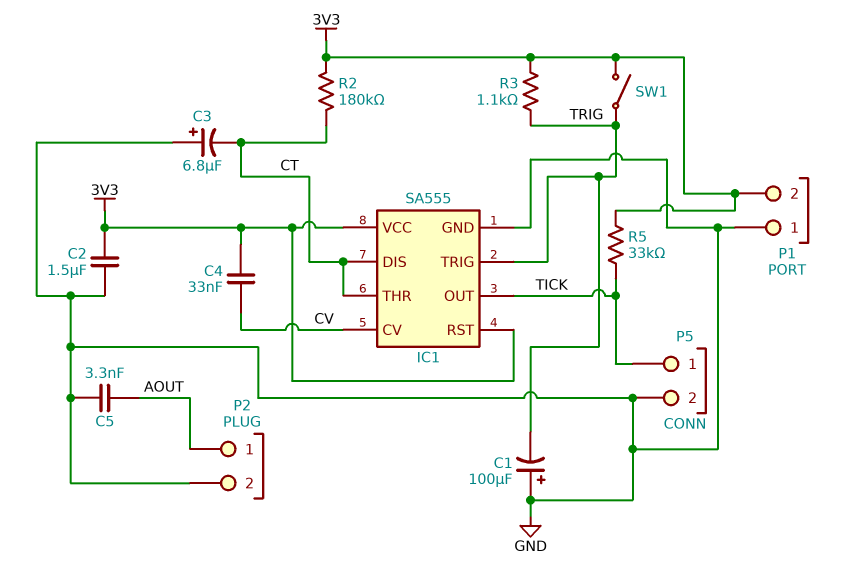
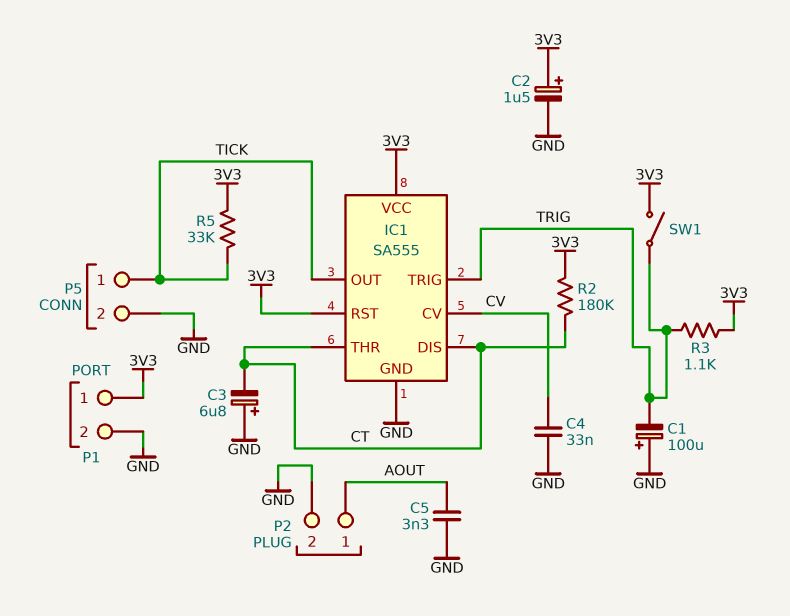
C2: 1.5uF (3V3, GND) -> 1.5uF (plus 3V3, minus GND)
C4: 33nF (3V3, CV) -> 33nF (CV, GND)
P1 pin 1: GND -> 3V3
P1 pin 2: 3V3 -> GND

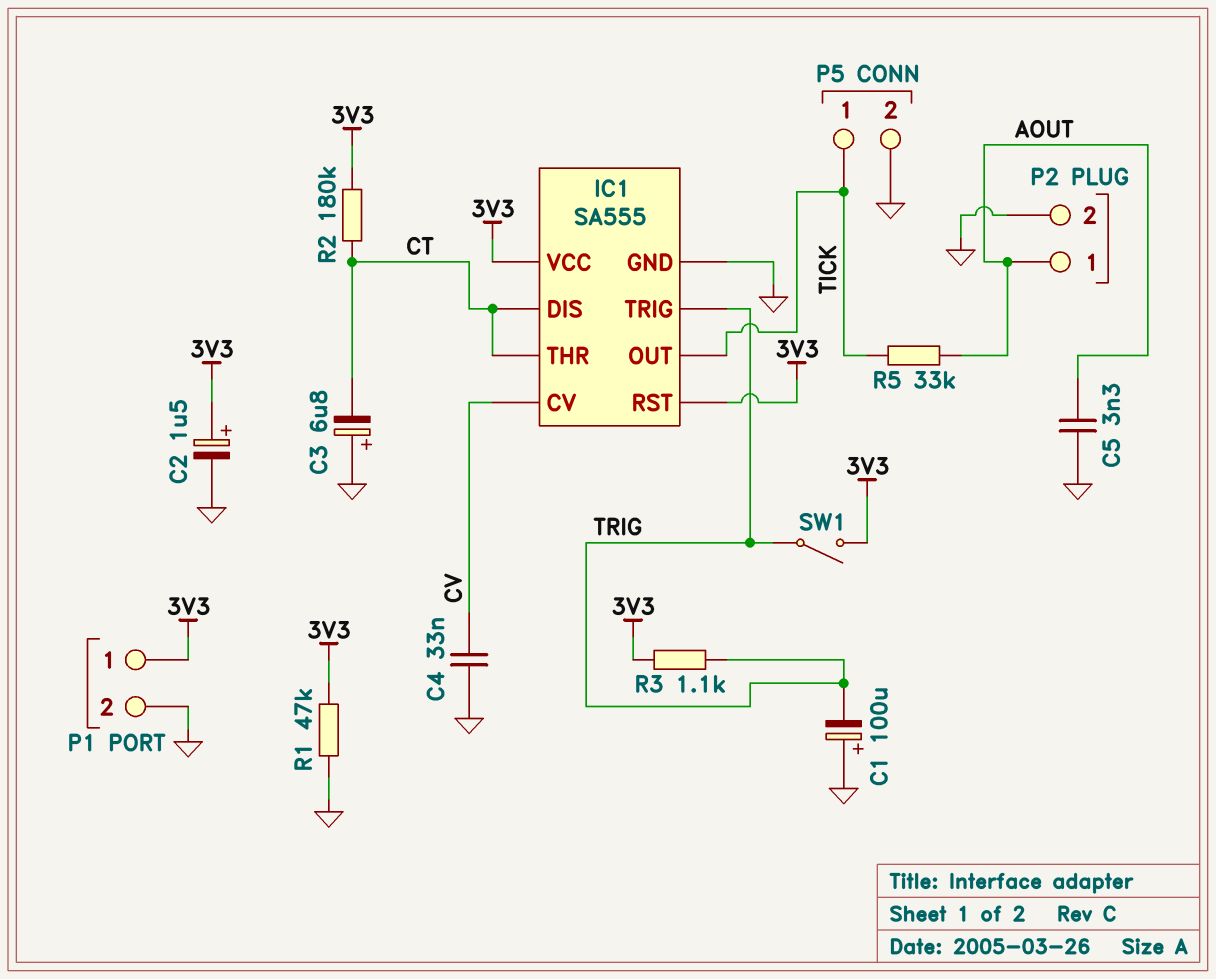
R1: none -> 47k (3V3, GND)
R5: 33k (3V3, TICK) -> 33k (AOUT, TICK)

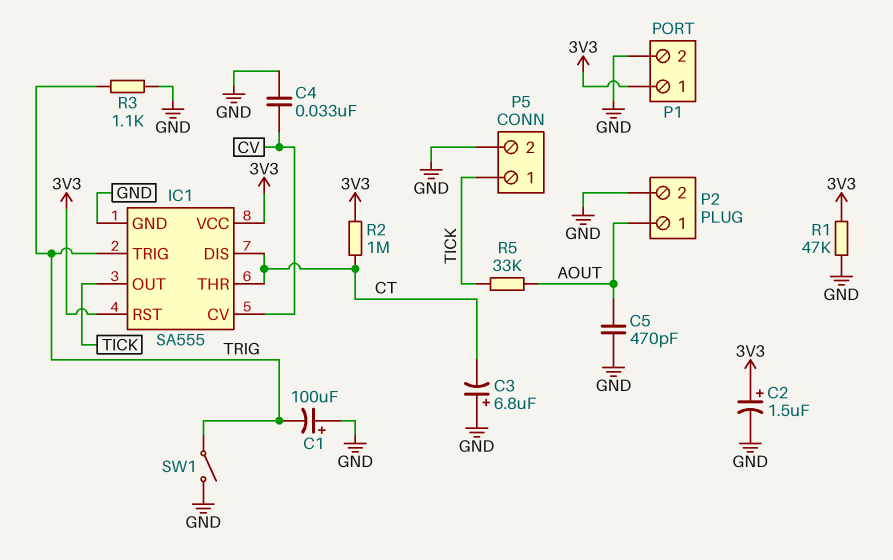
C5: 3.3nF (AOUT, GND) -> 470pF (AOUT, GND)
R2: 180k (3V3, CT) -> 1M (3V3, CT)
R3: 1.1k (3V3, TRIG) -> 1.1k (GND, TRIG)
SW1: switch (3V3, TRIG) -> switch (GND, TRIG)

